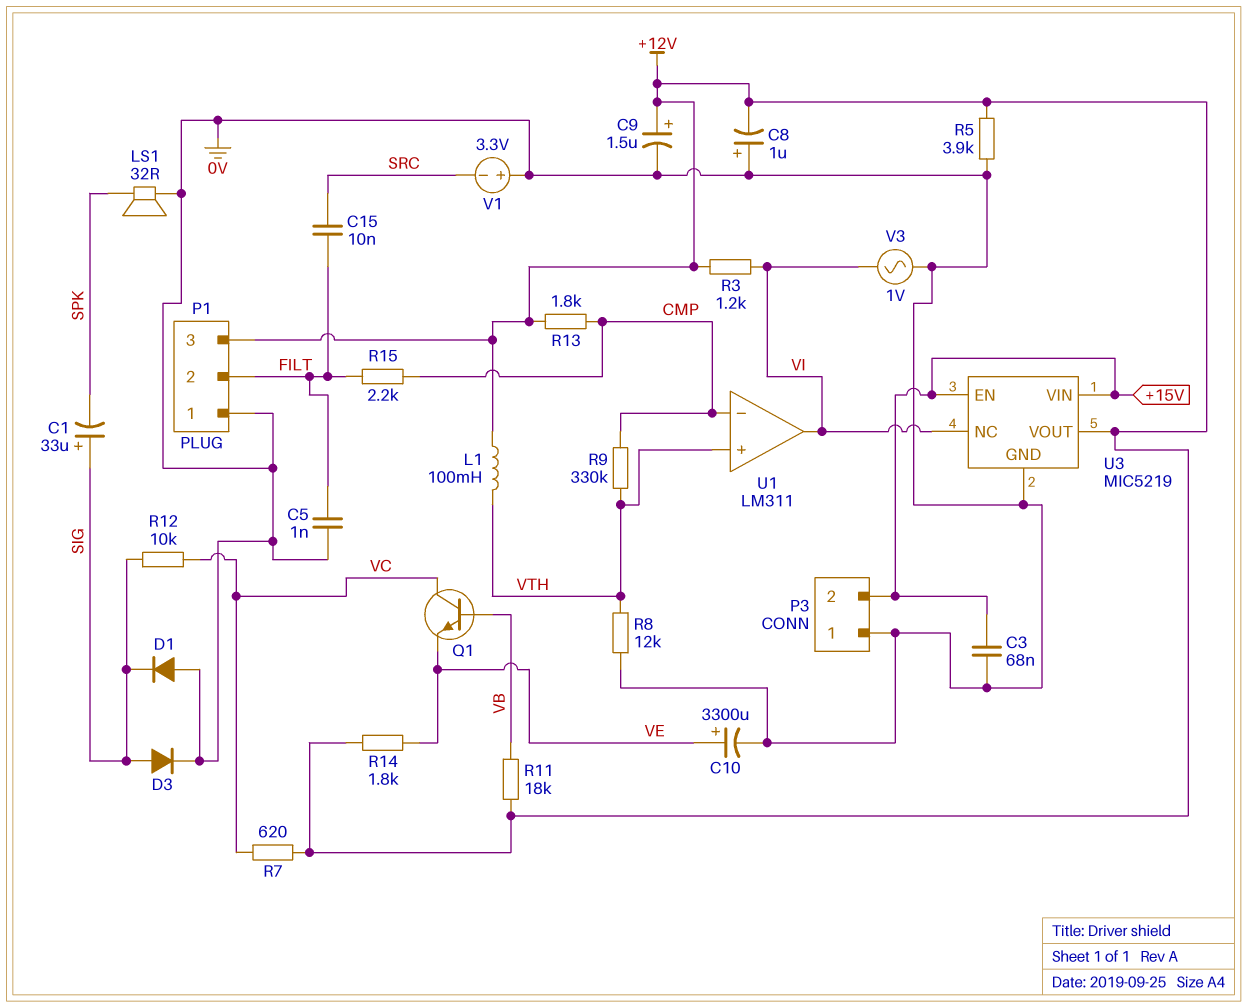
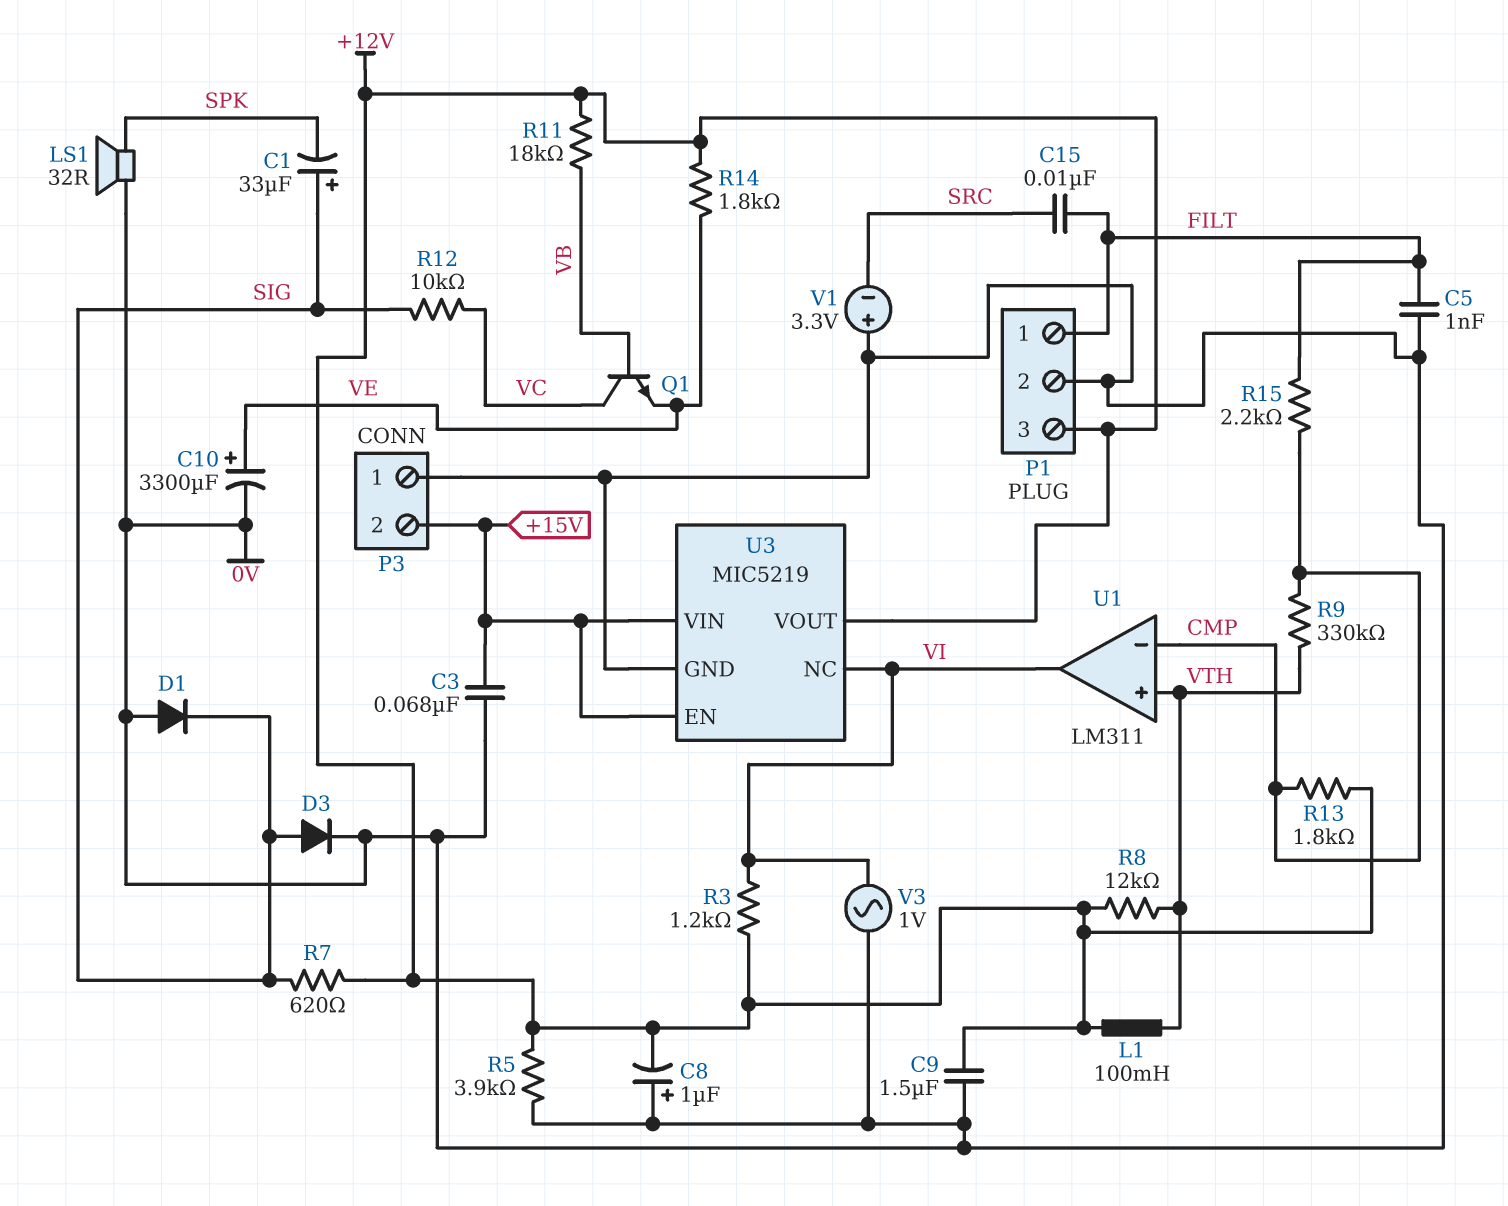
C9: 1.5uF (plus +12V, minus 0V) -> 1.5uF (+12V, 0V)
P1 pin 1: 0V -> FILT
P1 pin 2: FILT -> 0V
R7: 620 (+12V, VC) -> 620 (+12V, SIG)
R8: 12k (0V, VTH) -> 12k (+12V, VTH)

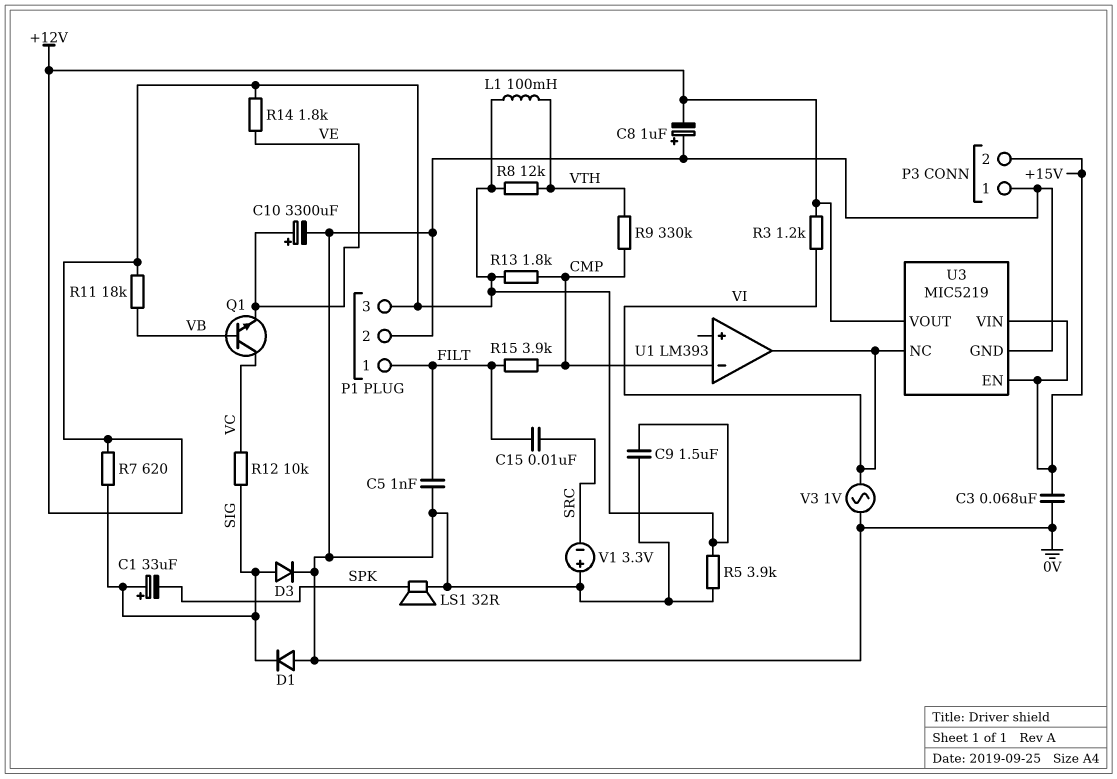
R15: 2.2k (CMP, FILT) -> 3.9k (CMP, FILT)
U1: LM311 -> LM393
U1 pin in+: VTH -> none

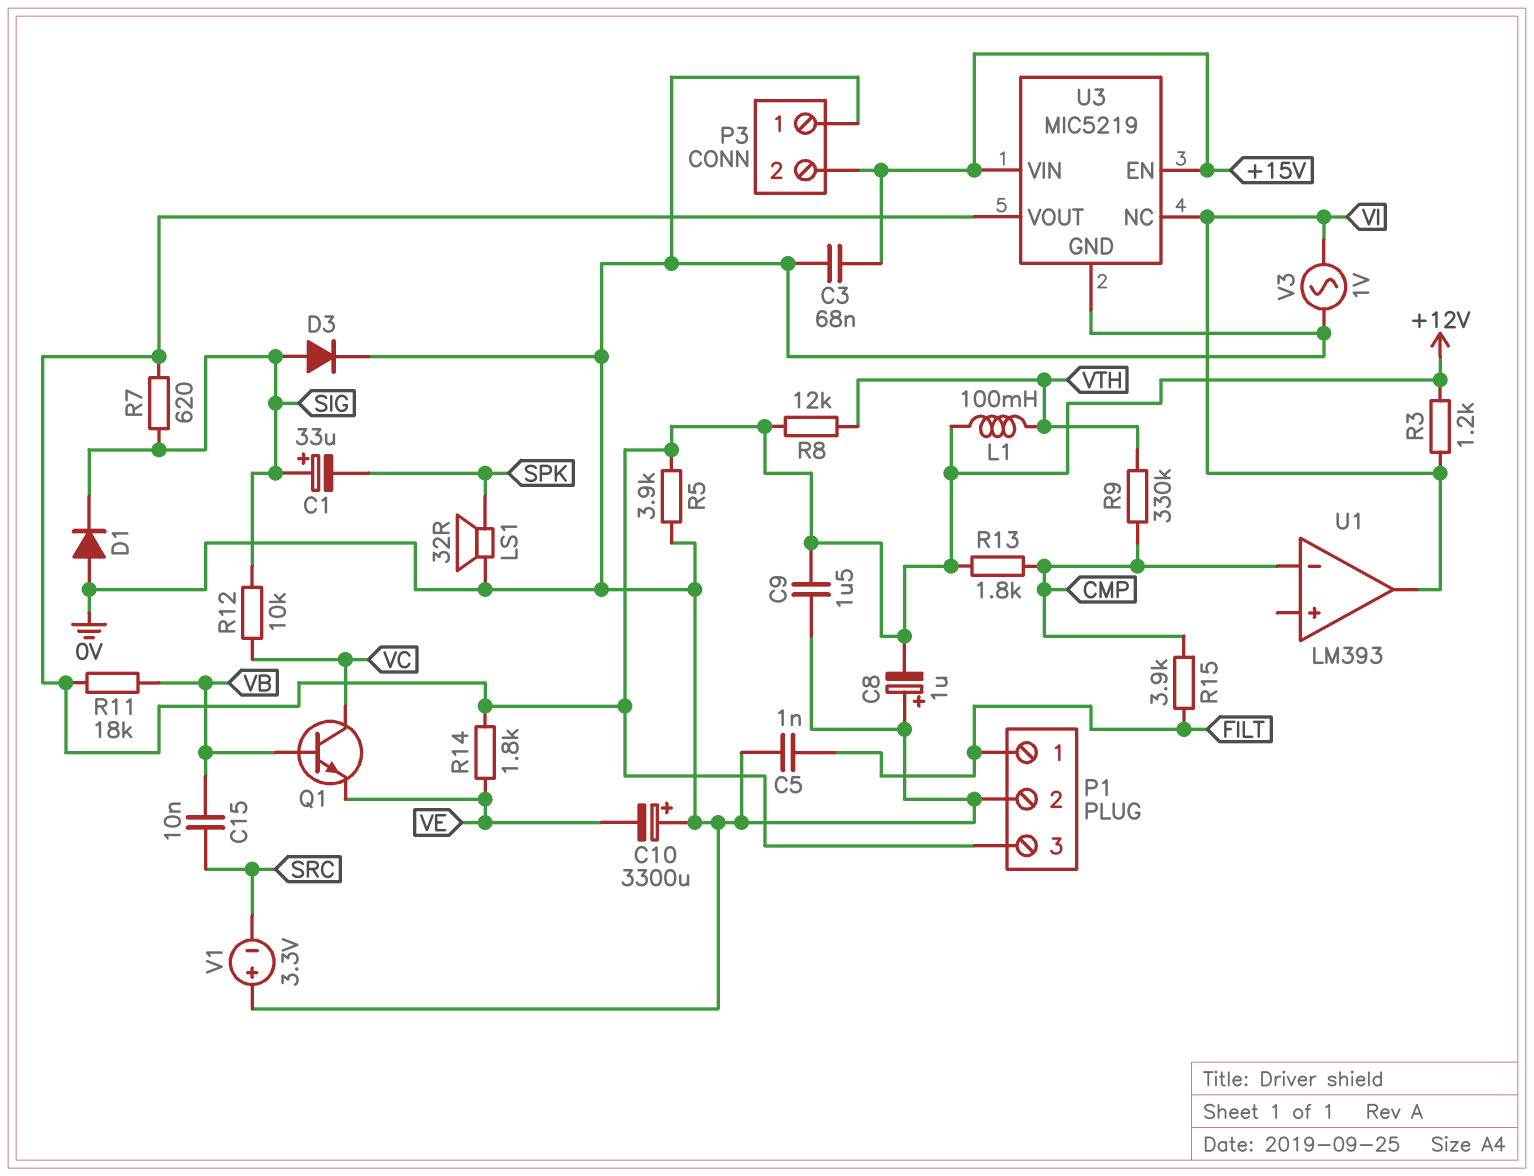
C10: 3300uF (plus VE, minus 0V) -> 3300uF (plus 0V, minus VE)
C15: 10nF (FILT, SRC) -> 10nF (SRC, VB)

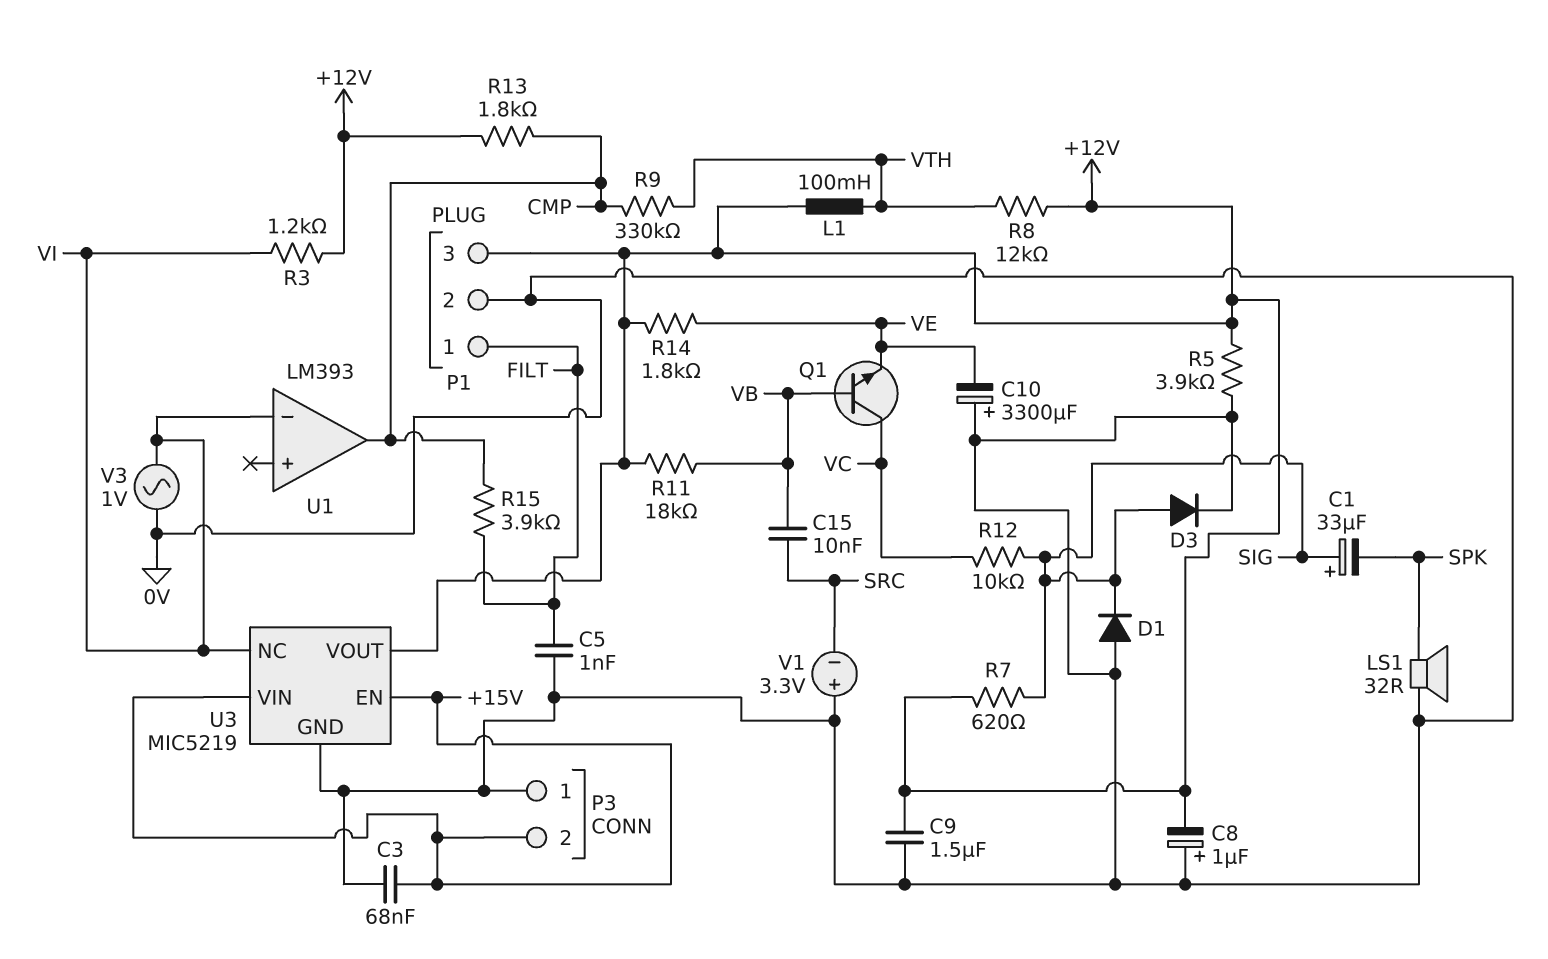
U1 pin in-: CMP -> VI
U1 pin out: VI -> CMP

